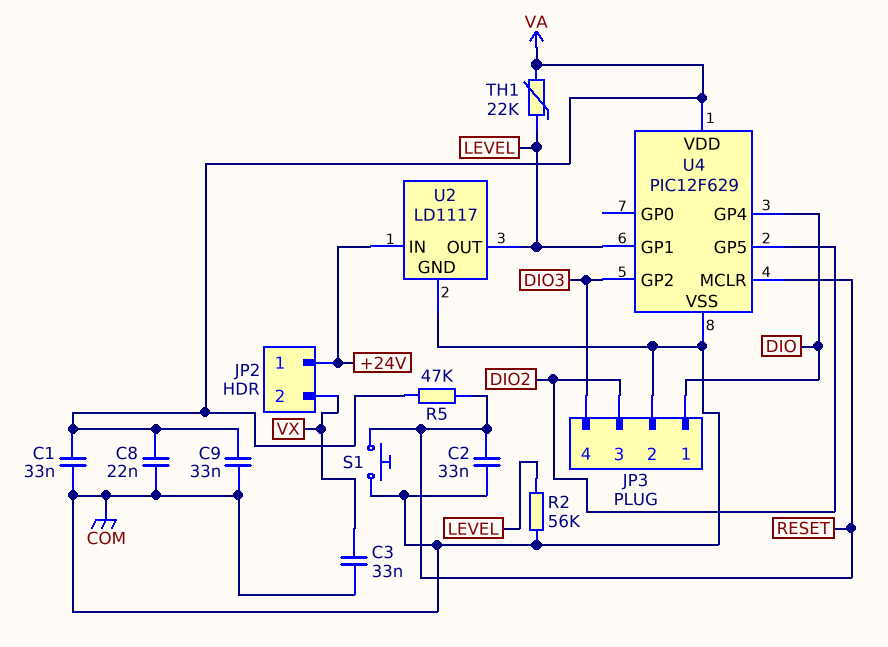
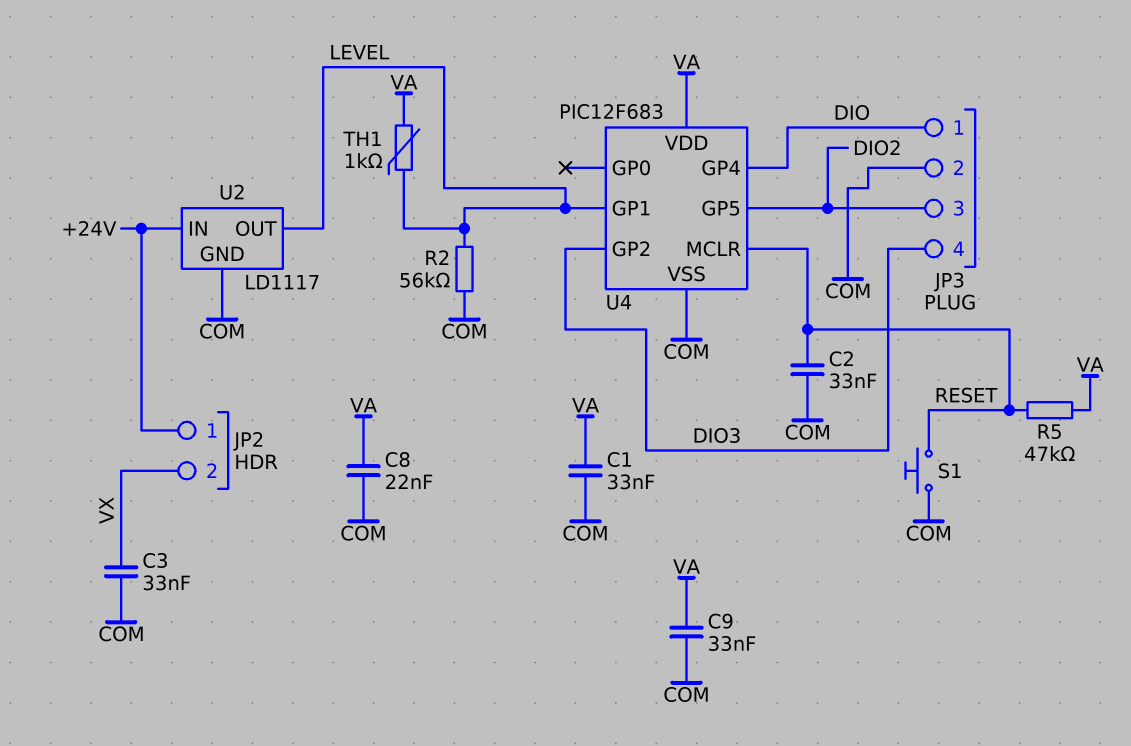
TH1: 22k (LEVEL, VA) -> 1k (LEVEL, VA)
U4: PIC12F629 -> PIC12F683

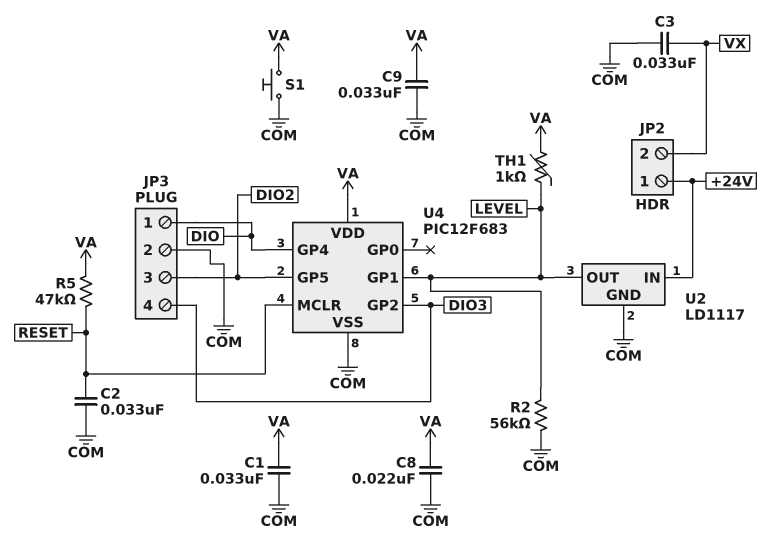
S1: button (COM, RESET) -> button (COM, VA)

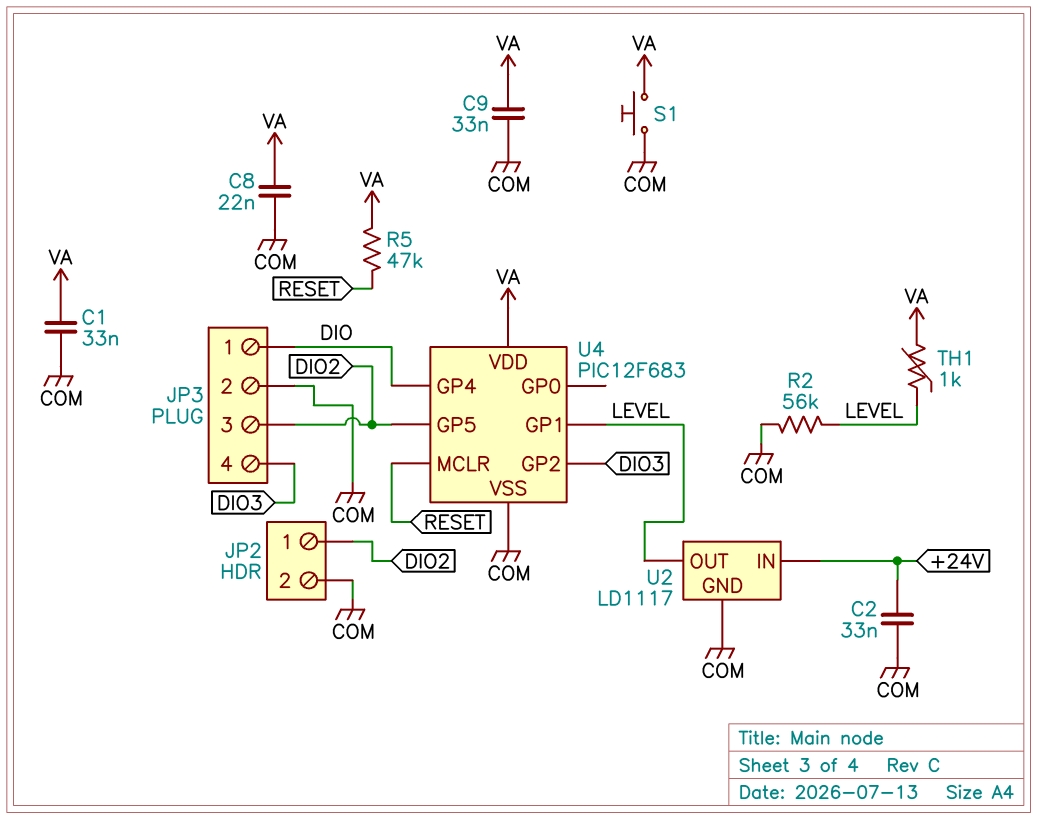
C2: 33nF (COM, RESET) -> 33nF (+24V, COM)
C3: 33nF (COM, VX) -> none
JP2 pin 1: +24V -> DIO2
JP2 pin 2: VX -> COM

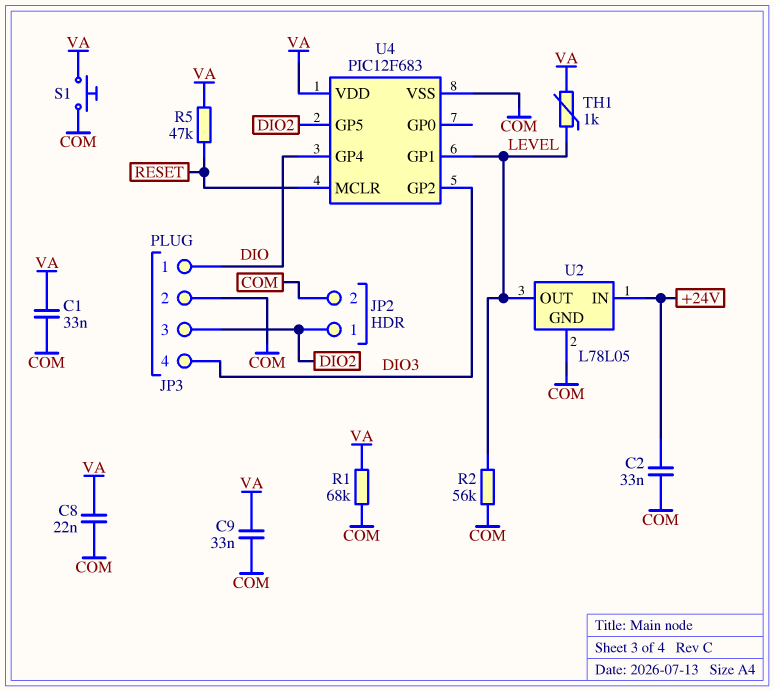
R1: none -> 68k (COM, VA)
U2: LD1117 -> L78L05

